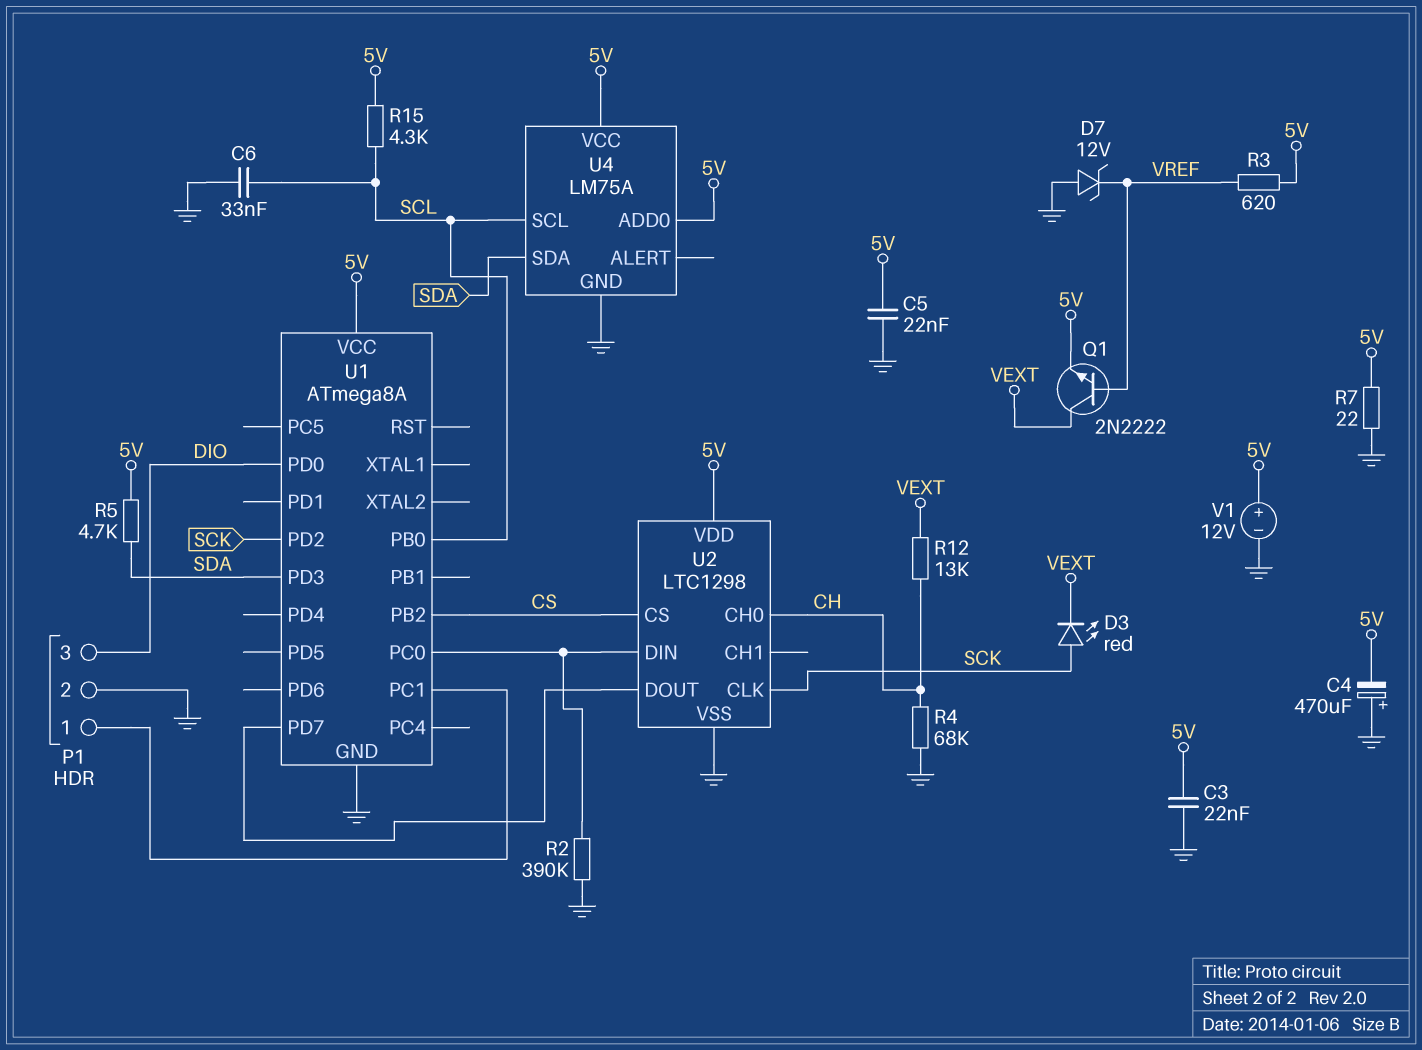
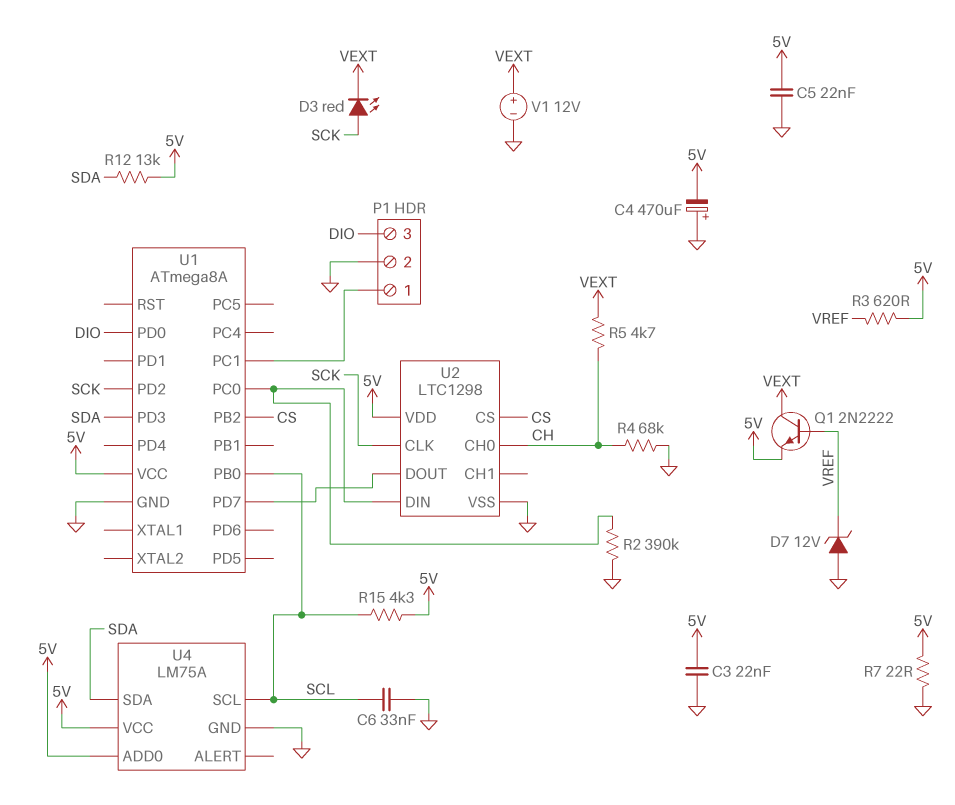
R5: 4.7k (5V, SDA) -> 4.7k (CH, VEXT)
R12: 13k (CH, VEXT) -> 13k (5V, SDA)
V1: 12V (plus 5V, minus GND) -> 12V (plus VEXT, minus GND)

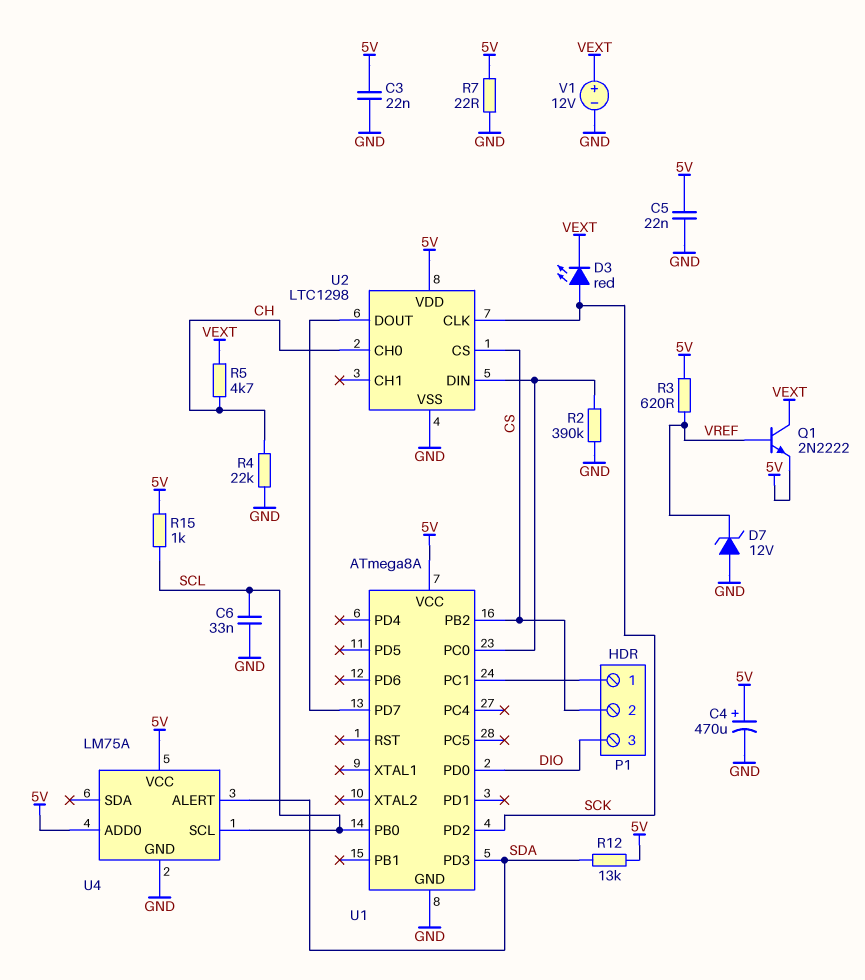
C4: 470uF (plus GND, minus 5V) -> 470uF (plus 5V, minus GND)
P1 pin 2: GND -> CS
R4: 68k (CH, GND) -> 22k (CH, GND)
R15: 4.3k (5V, SCL) -> 1k (5V, SCL)
U4 pin ALERT: none -> SDA
U4 pin SDA: SDA -> none

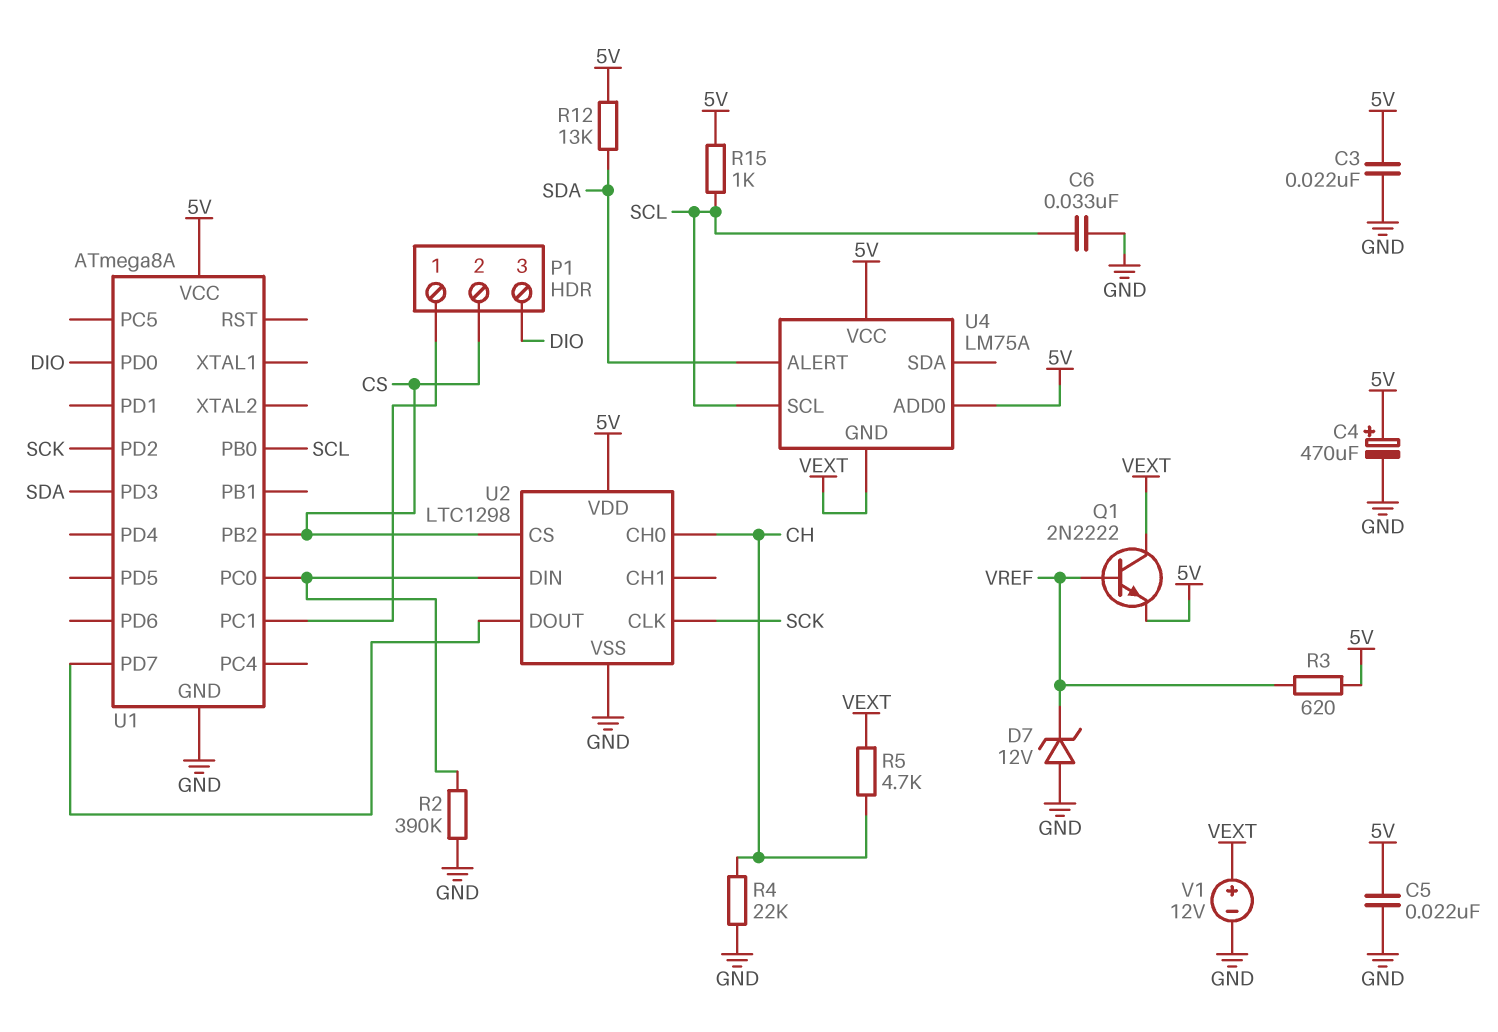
D3: LED red (A SCK, K VEXT) -> none
R7: 22 (5V, GND) -> none
U4 pin GND: GND -> VEXT

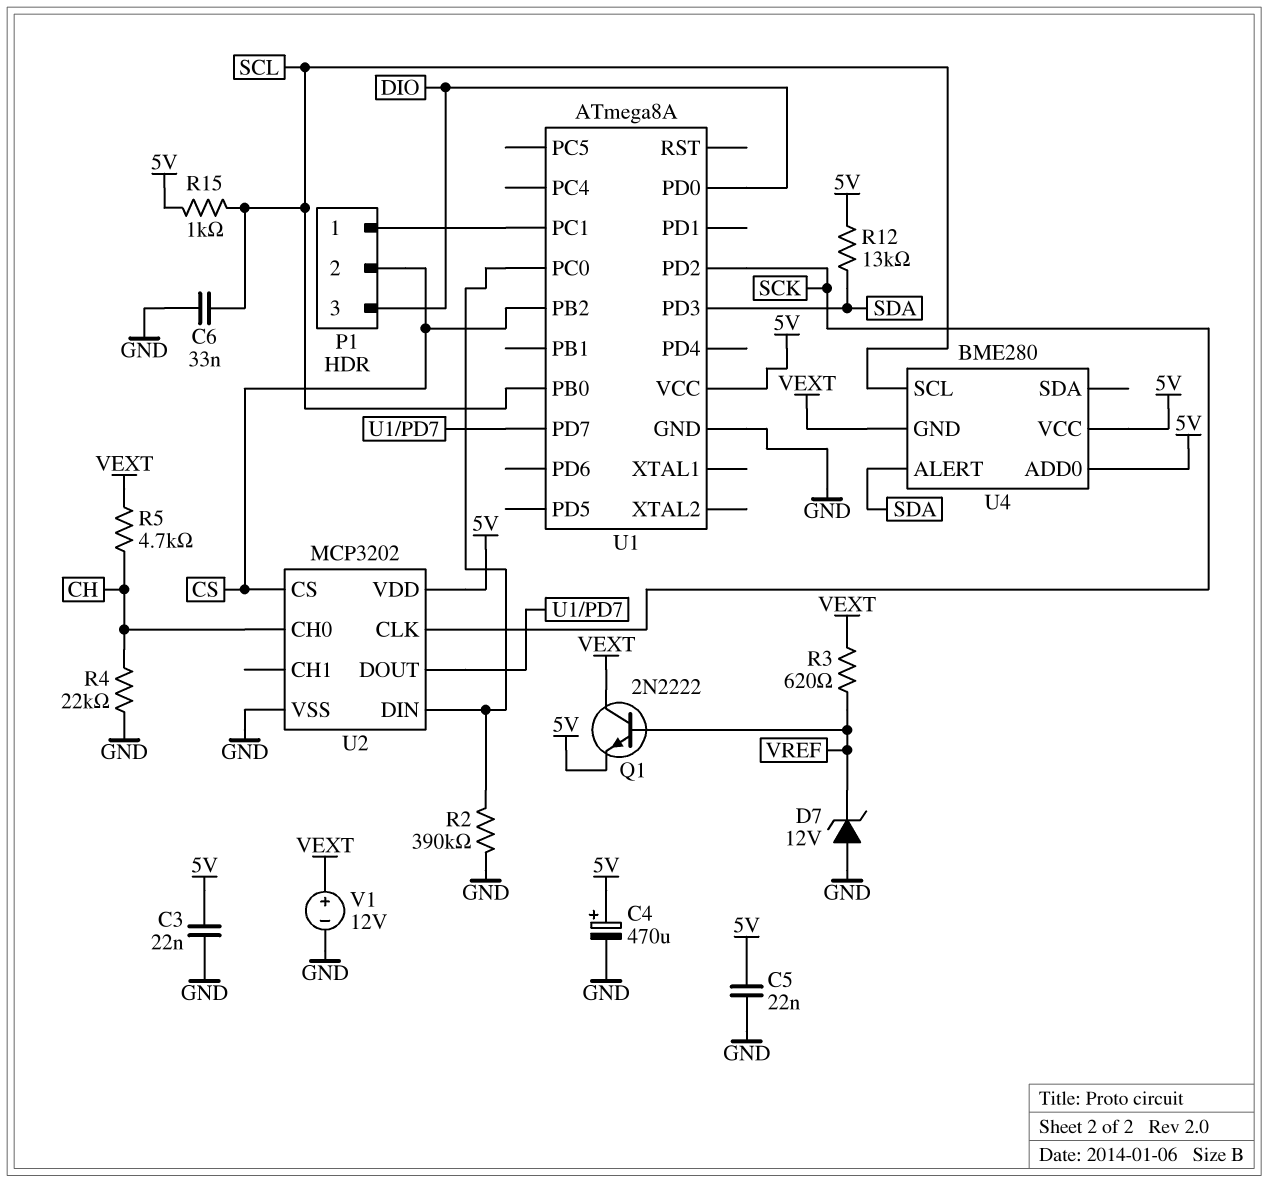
R3: 620 (5V, VREF) -> 620 (VEXT, VREF)
U2: LTC1298 -> MCP3202
U4: LM75A -> BME280

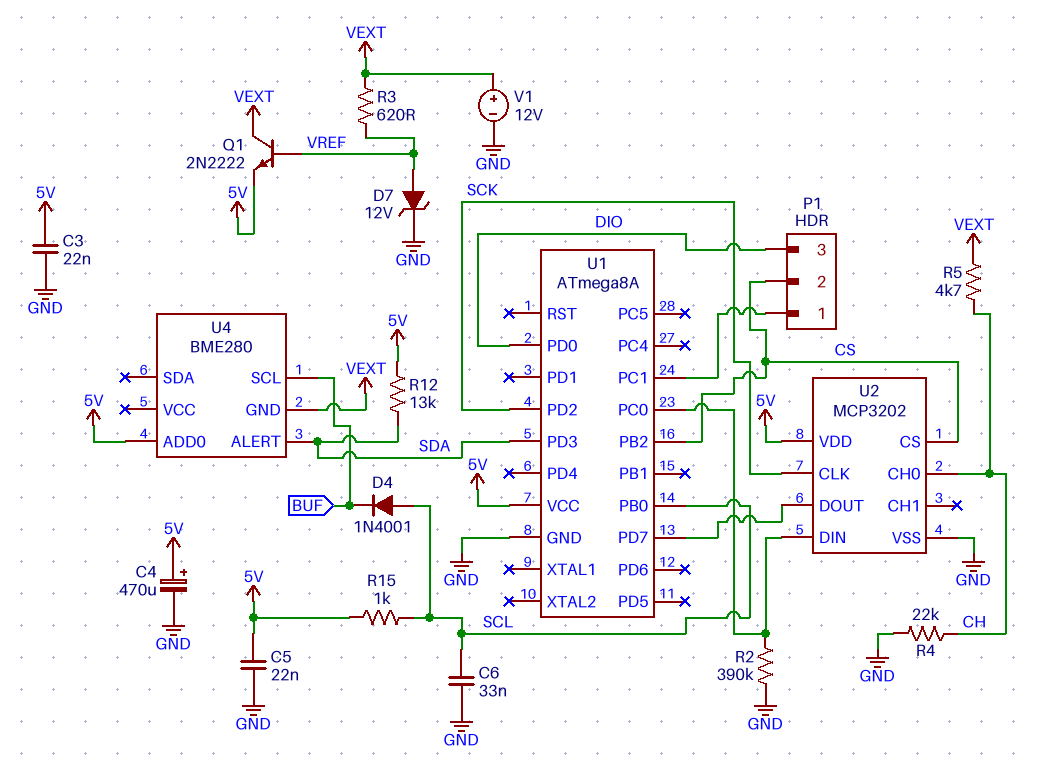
D4: none -> diode 1N4001 (A SCL, K BUF)
D7: zener 12V (A GND, K VREF) -> zener 12V (A VREF, K GND)
U4 pin SCL: SCL -> BUF
U4 pin VCC: 5V -> none

